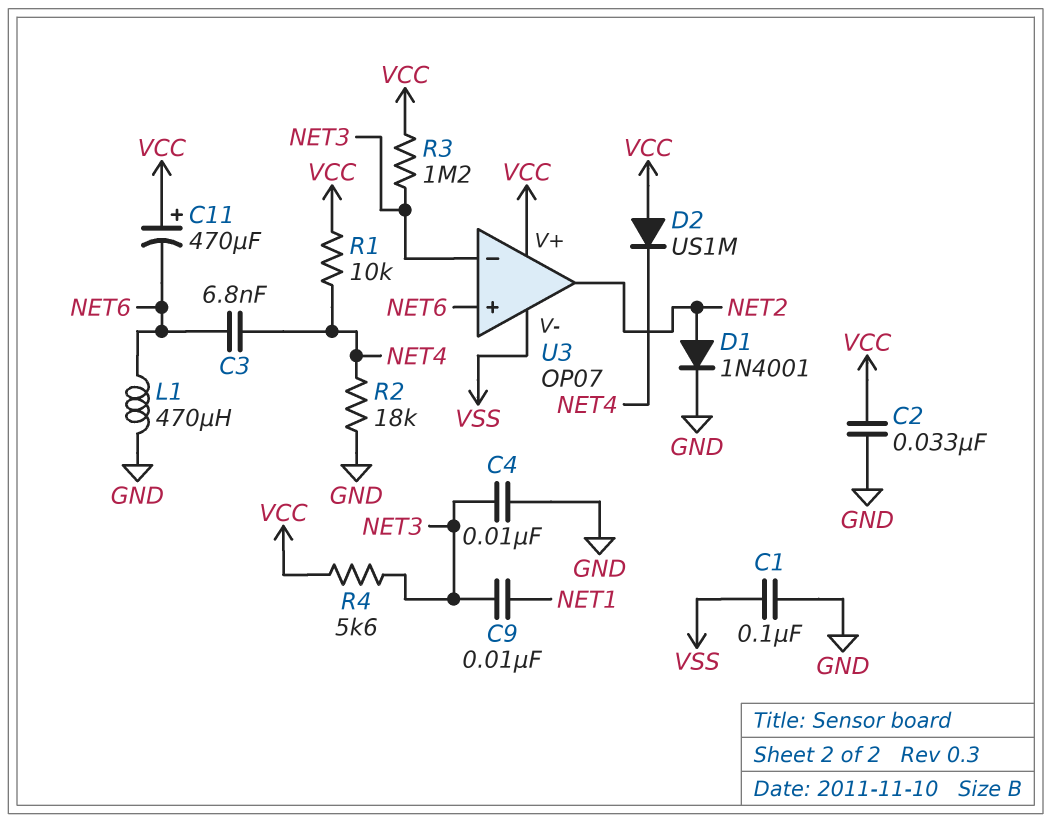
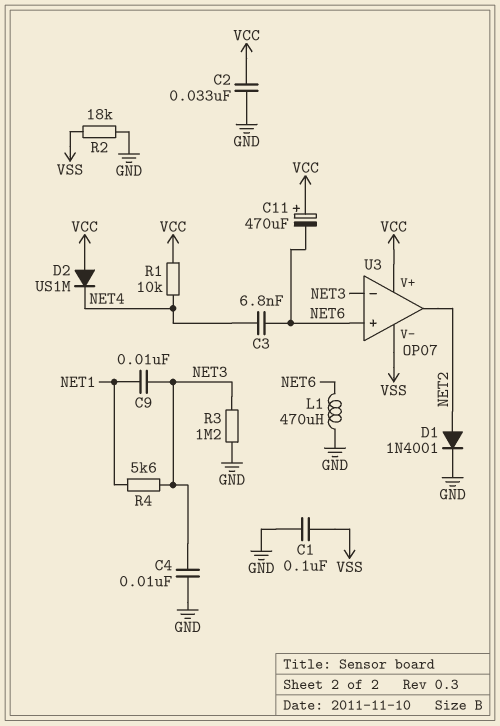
R2: 18k (GND, NET4) -> 18k (GND, VSS)
R3: 1.2M (NET3, VCC) -> 1.2M (GND, NET3)
R4: 5.6k (NET3, VCC) -> 5.6k (NET1, NET3)

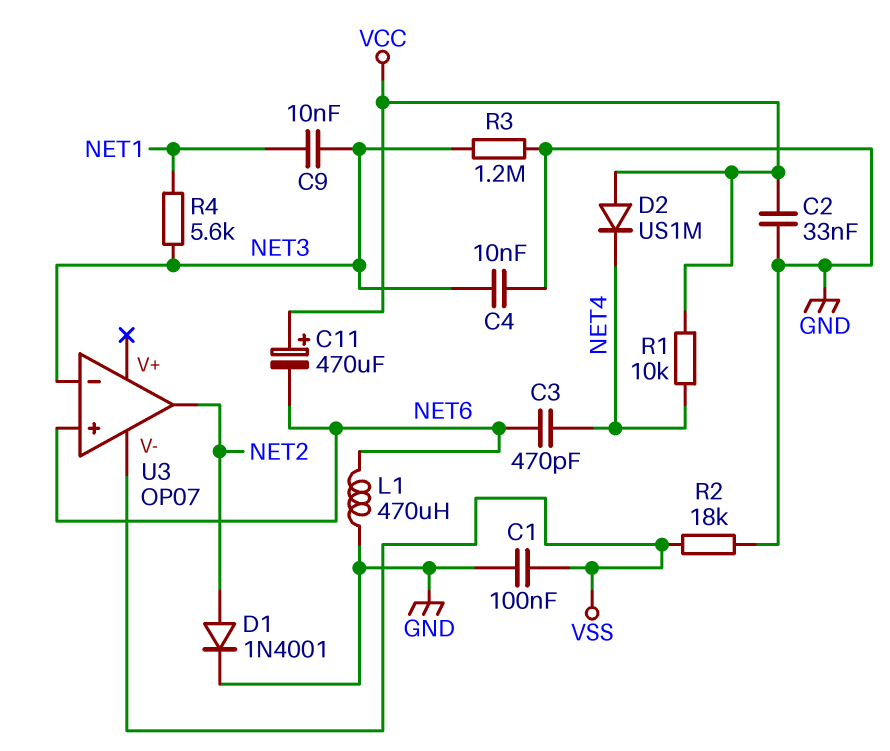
C3: 6.8nF (NET4, NET6) -> 470pF (NET4, NET6)
U3 pin V+: VCC -> none

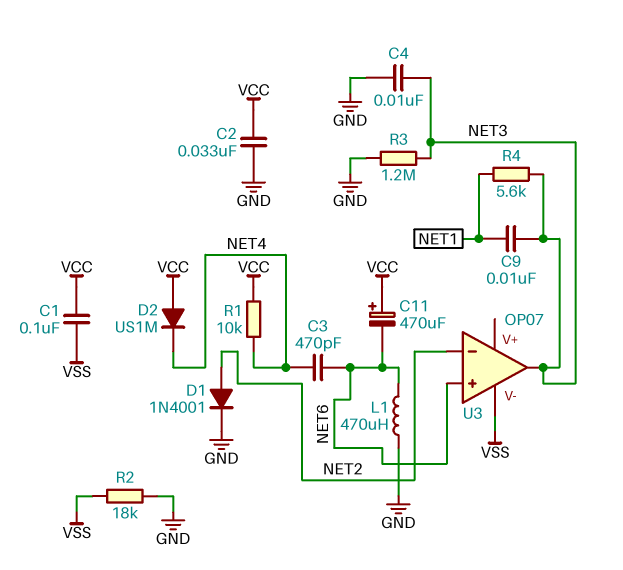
C1: 100nF (GND, VSS) -> 100nF (VCC, VSS)
U3 pin in-: NET3 -> NET2
U3 pin out: NET2 -> NET3

